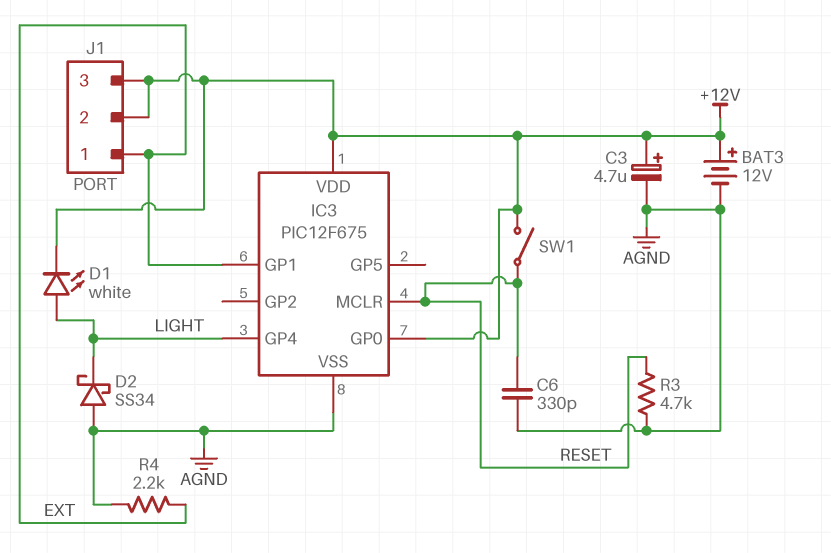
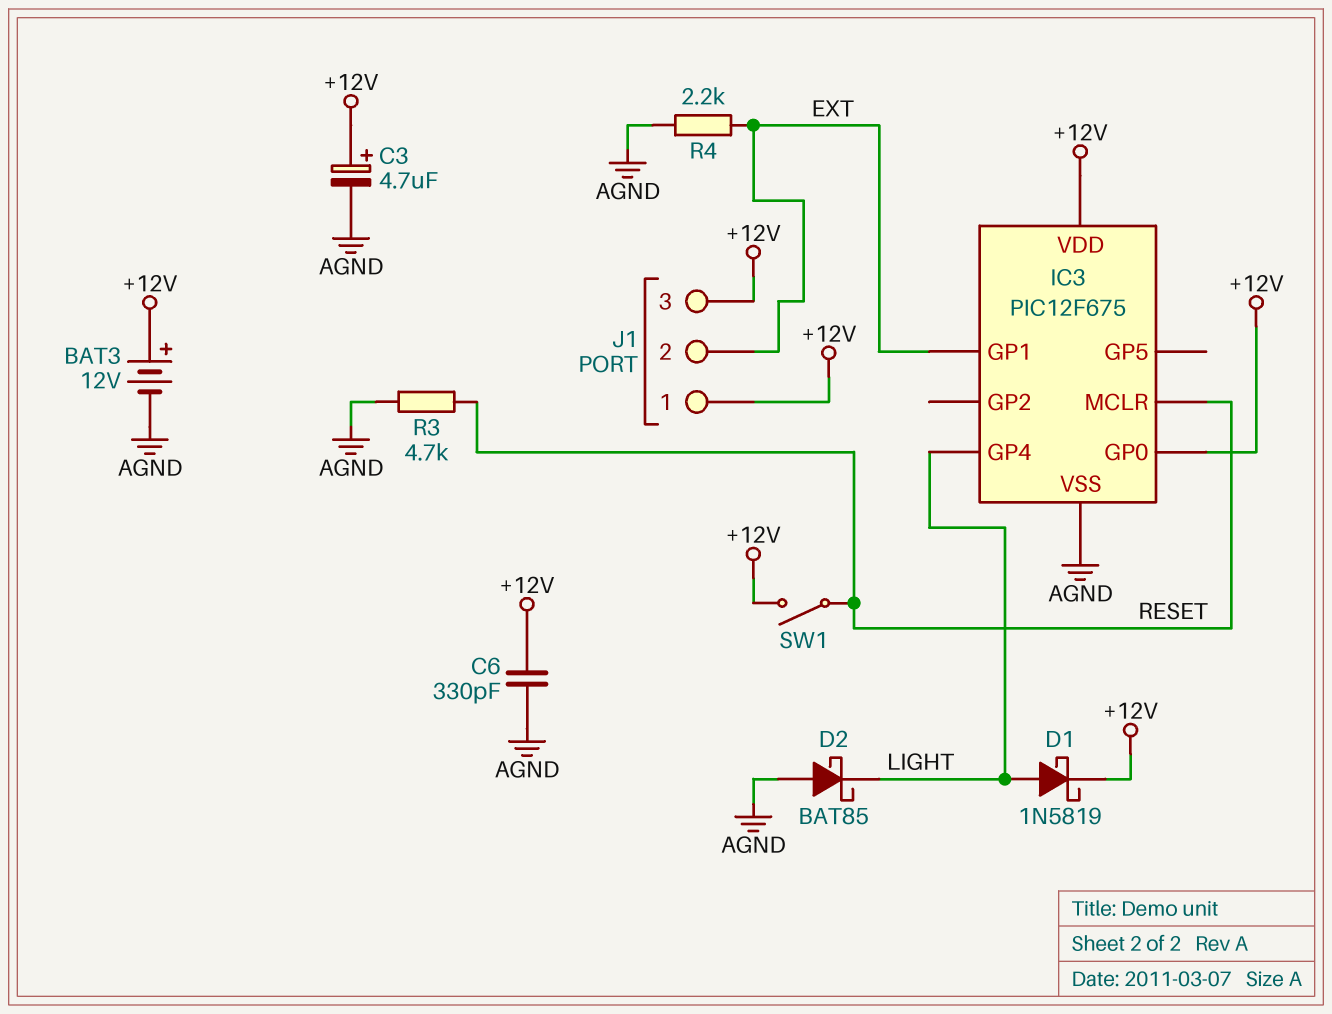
C6: 330pF (AGND, RESET) -> 330pF (+12V, AGND)
D1: LED white (A LIGHT, K +12V) -> schottky 1N5819 (A LIGHT, K +12V)
D2: schottky SS34 (A AGND, K LIGHT) -> schottky BAT85 (A AGND, K LIGHT)
J1 pin 1: EXT -> +12V
J1 pin 2: +12V -> EXT

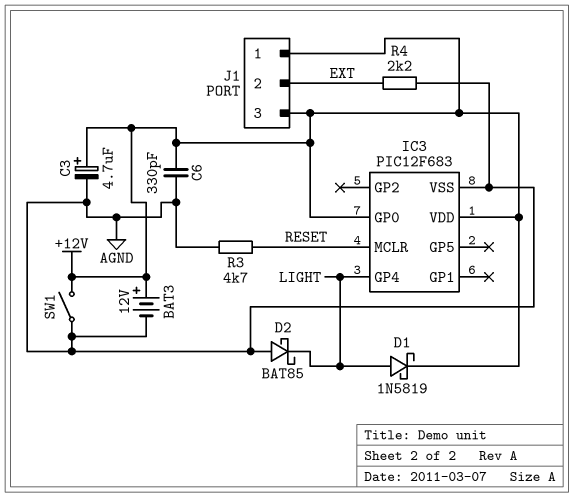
IC3: PIC12F675 -> PIC12F683
IC3 pin GP1: EXT -> none
SW1: switch (+12V, RESET) -> switch (+12V, AGND)

